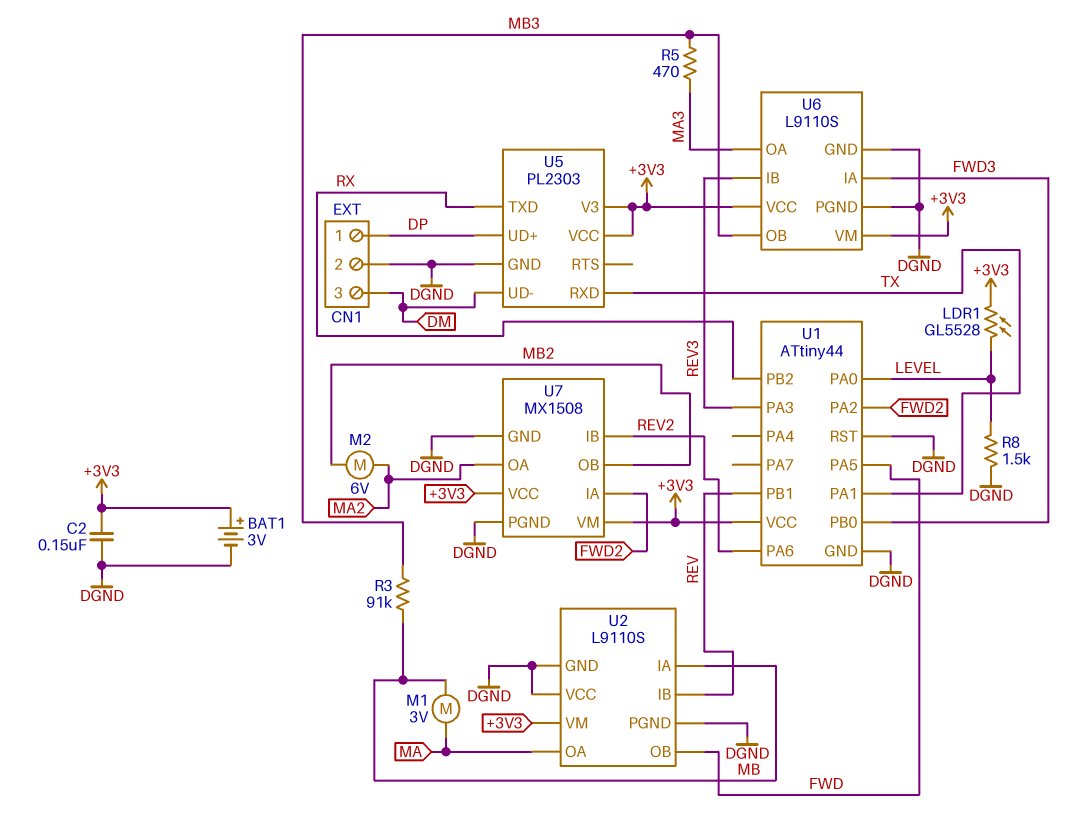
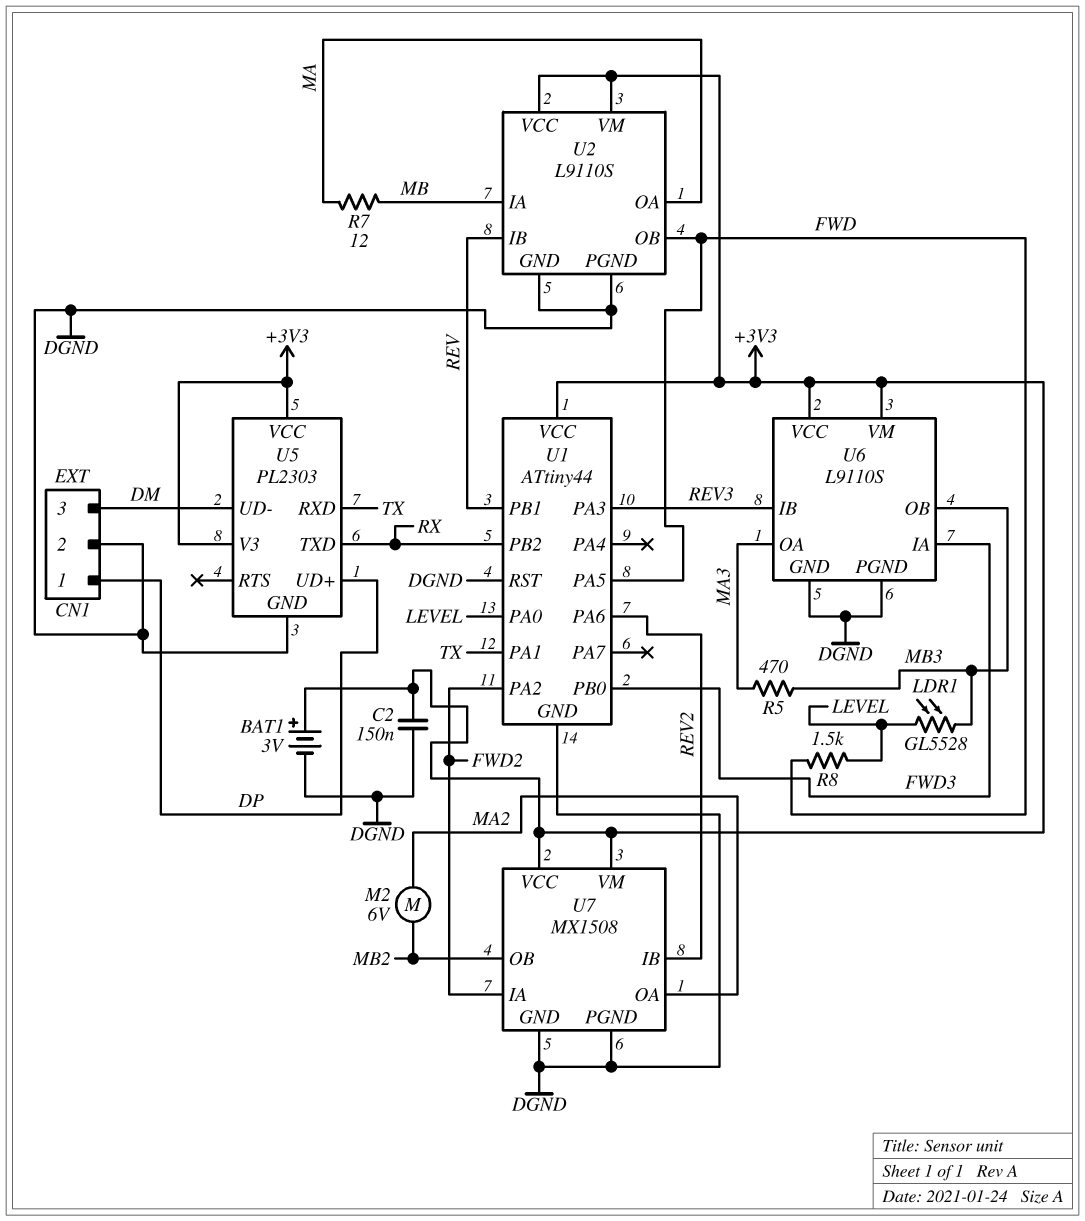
LDR1: GL5528 (+3V3, LEVEL) -> GL5528 (LEVEL, MB3)
M1: motor 3V (MA, MB) -> none
R3: 91k (MB, MB3) -> none
R7: none -> 12 (MA, MB)
R8: 1.5k (DGND, LEVEL) -> 1.5k (FWD, LEVEL)
U2 pin VCC: DGND -> +3V3

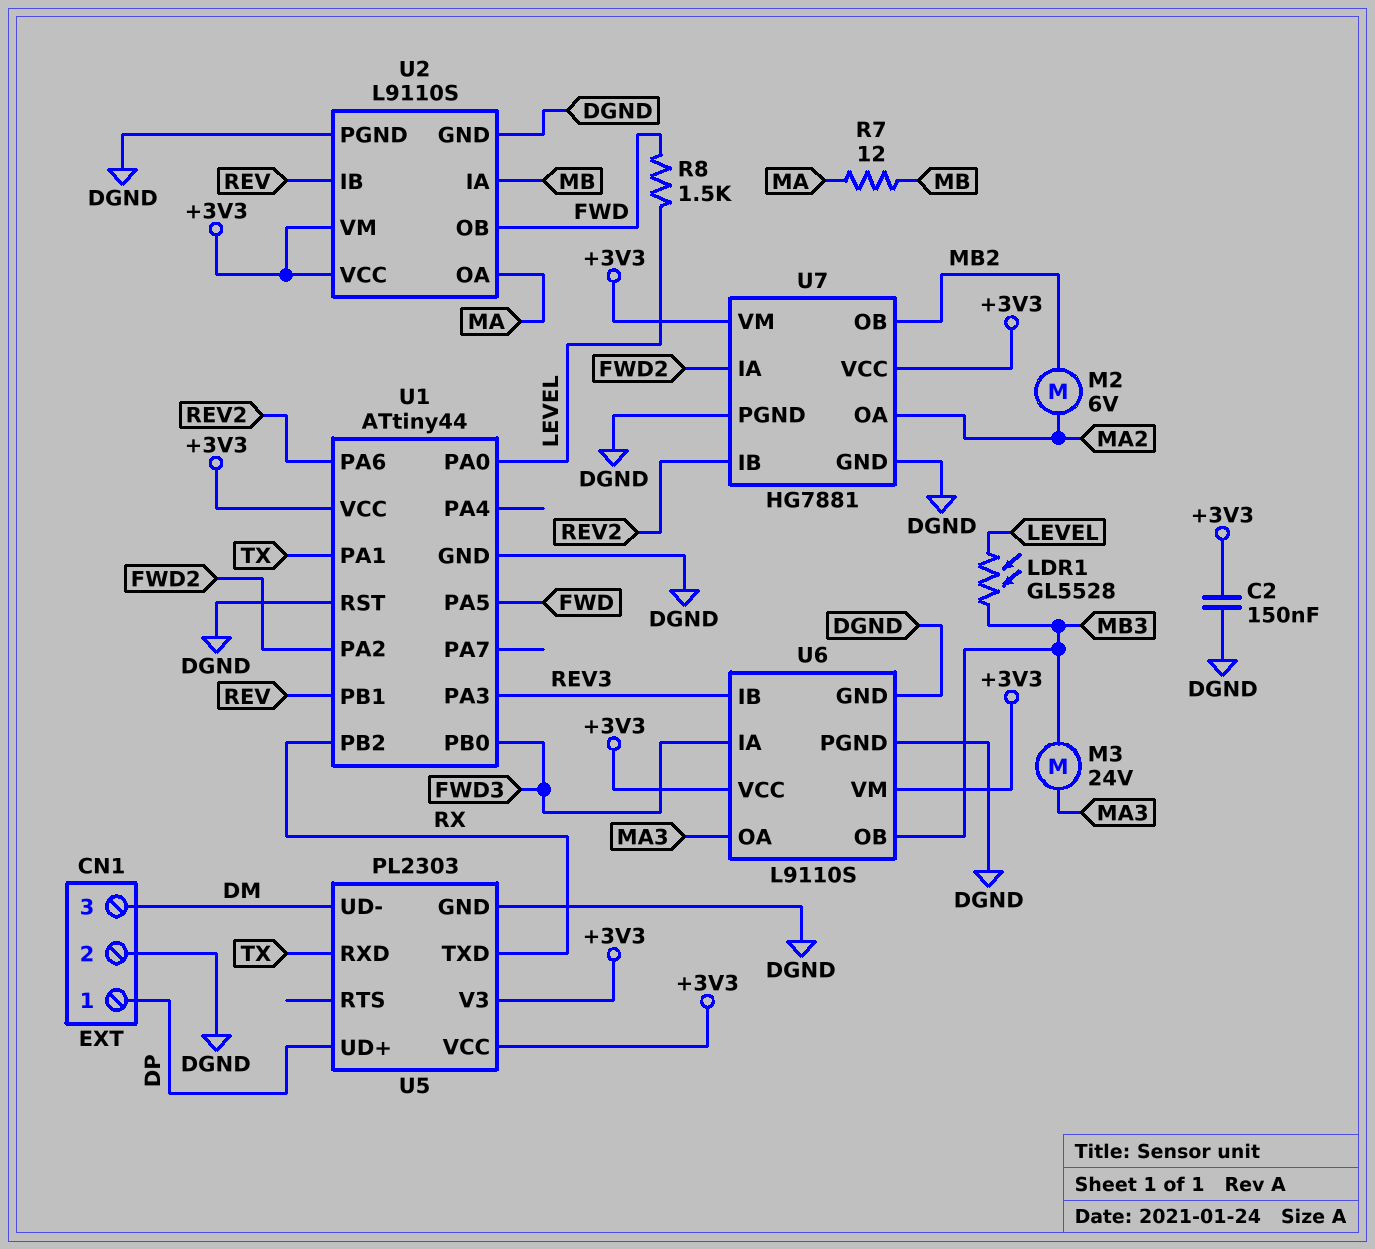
BAT1: 3V (plus +3V3, minus DGND) -> none
M3: none -> motor 24V (MA3, MB3)
R5: 470 (MA3, MB3) -> none
U7: MX1508 -> HG7881

